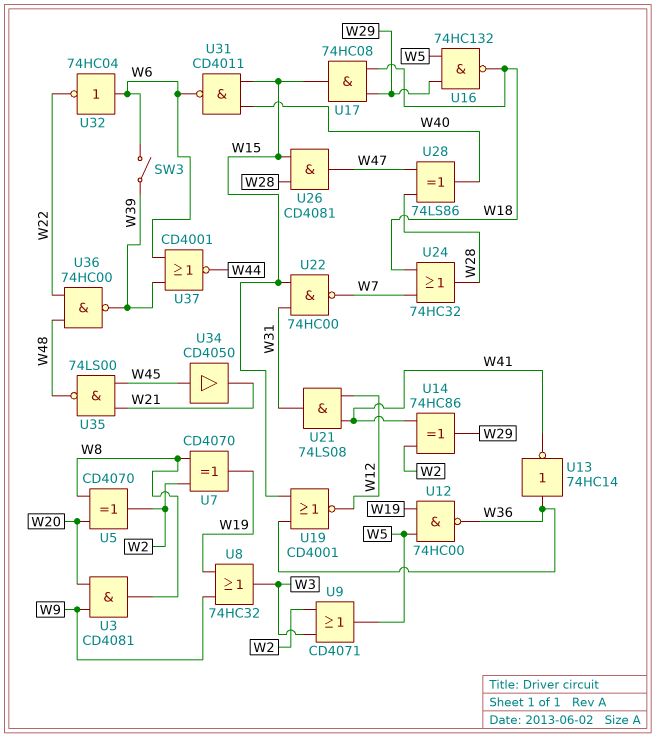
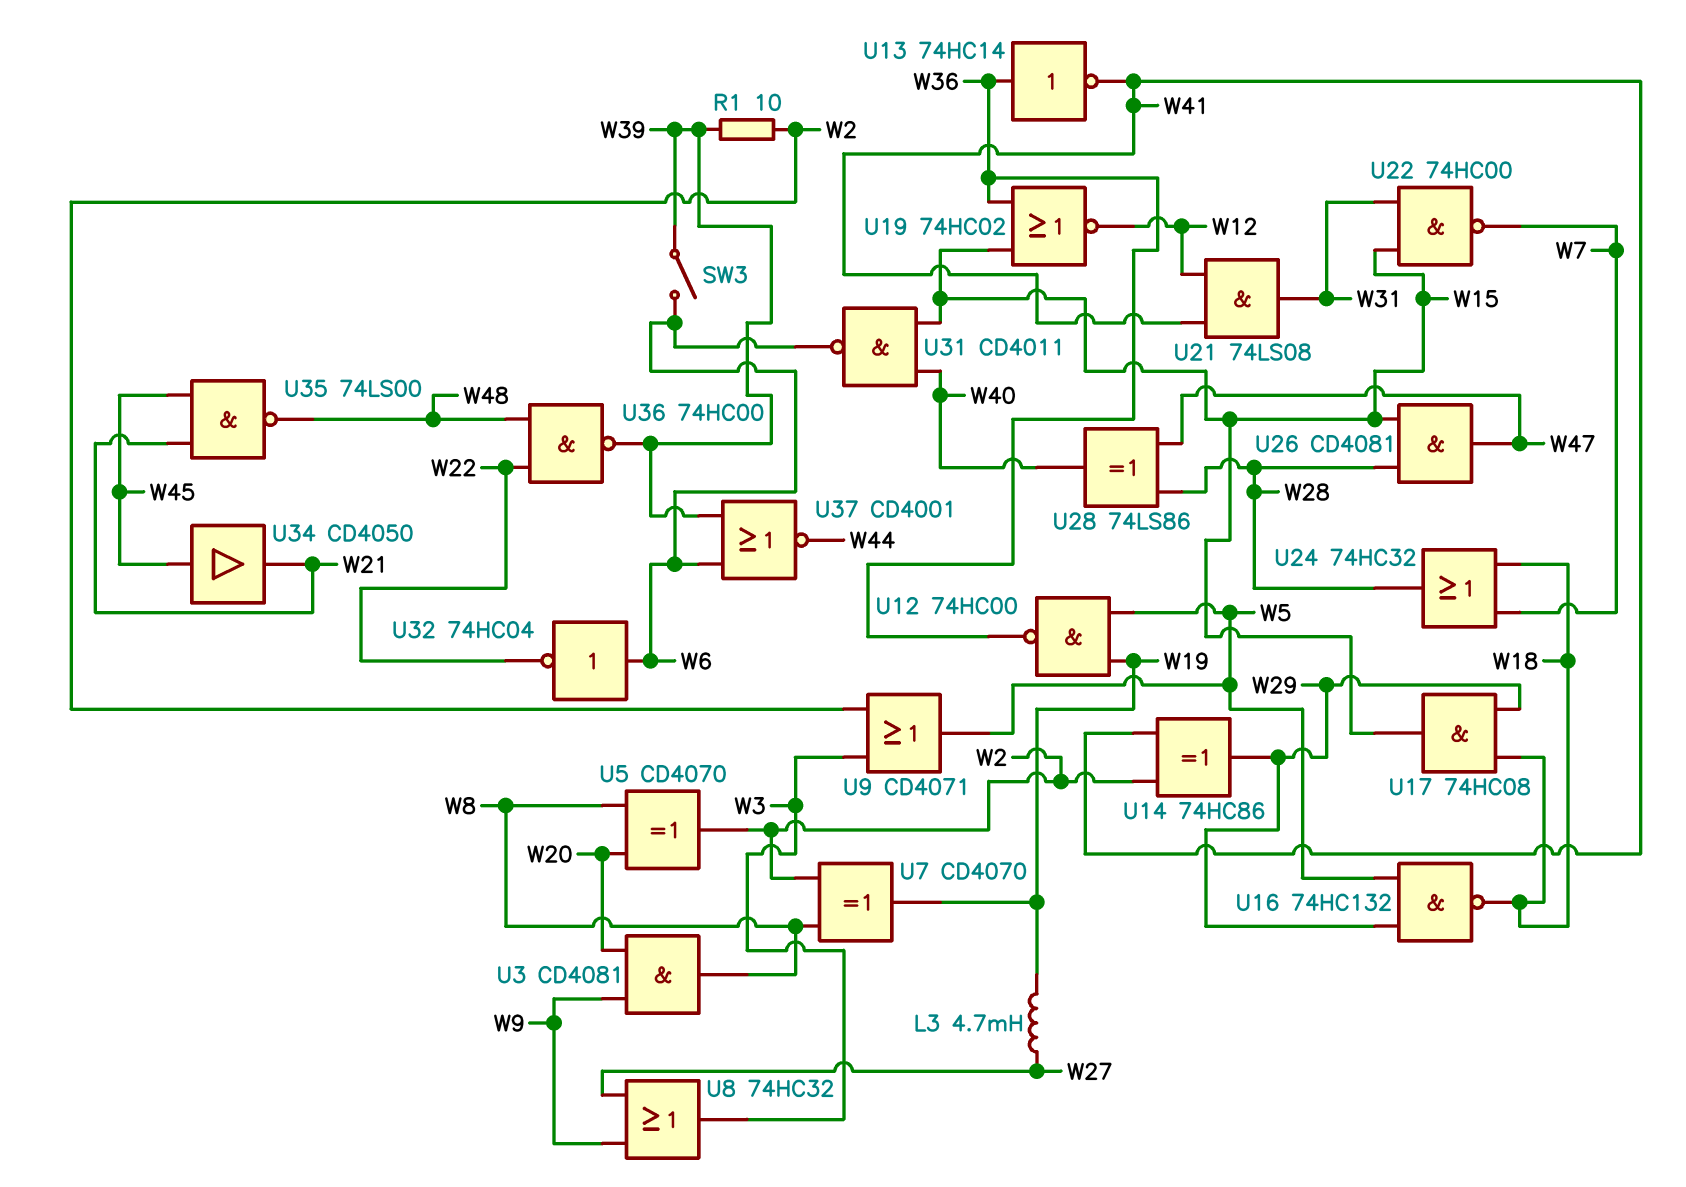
L3: none -> 4.7mH (W19, W27)
R1: none -> 10 (W2, W39)
U8: OR 74HC32 (in W9, in W19, out W3) -> OR 74HC32 (in W9, in W27, out W3)
U19: NOR CD4001 (in W15, in W36, out W12) -> NOR 74HC02 (in W15, in W36, out W12)

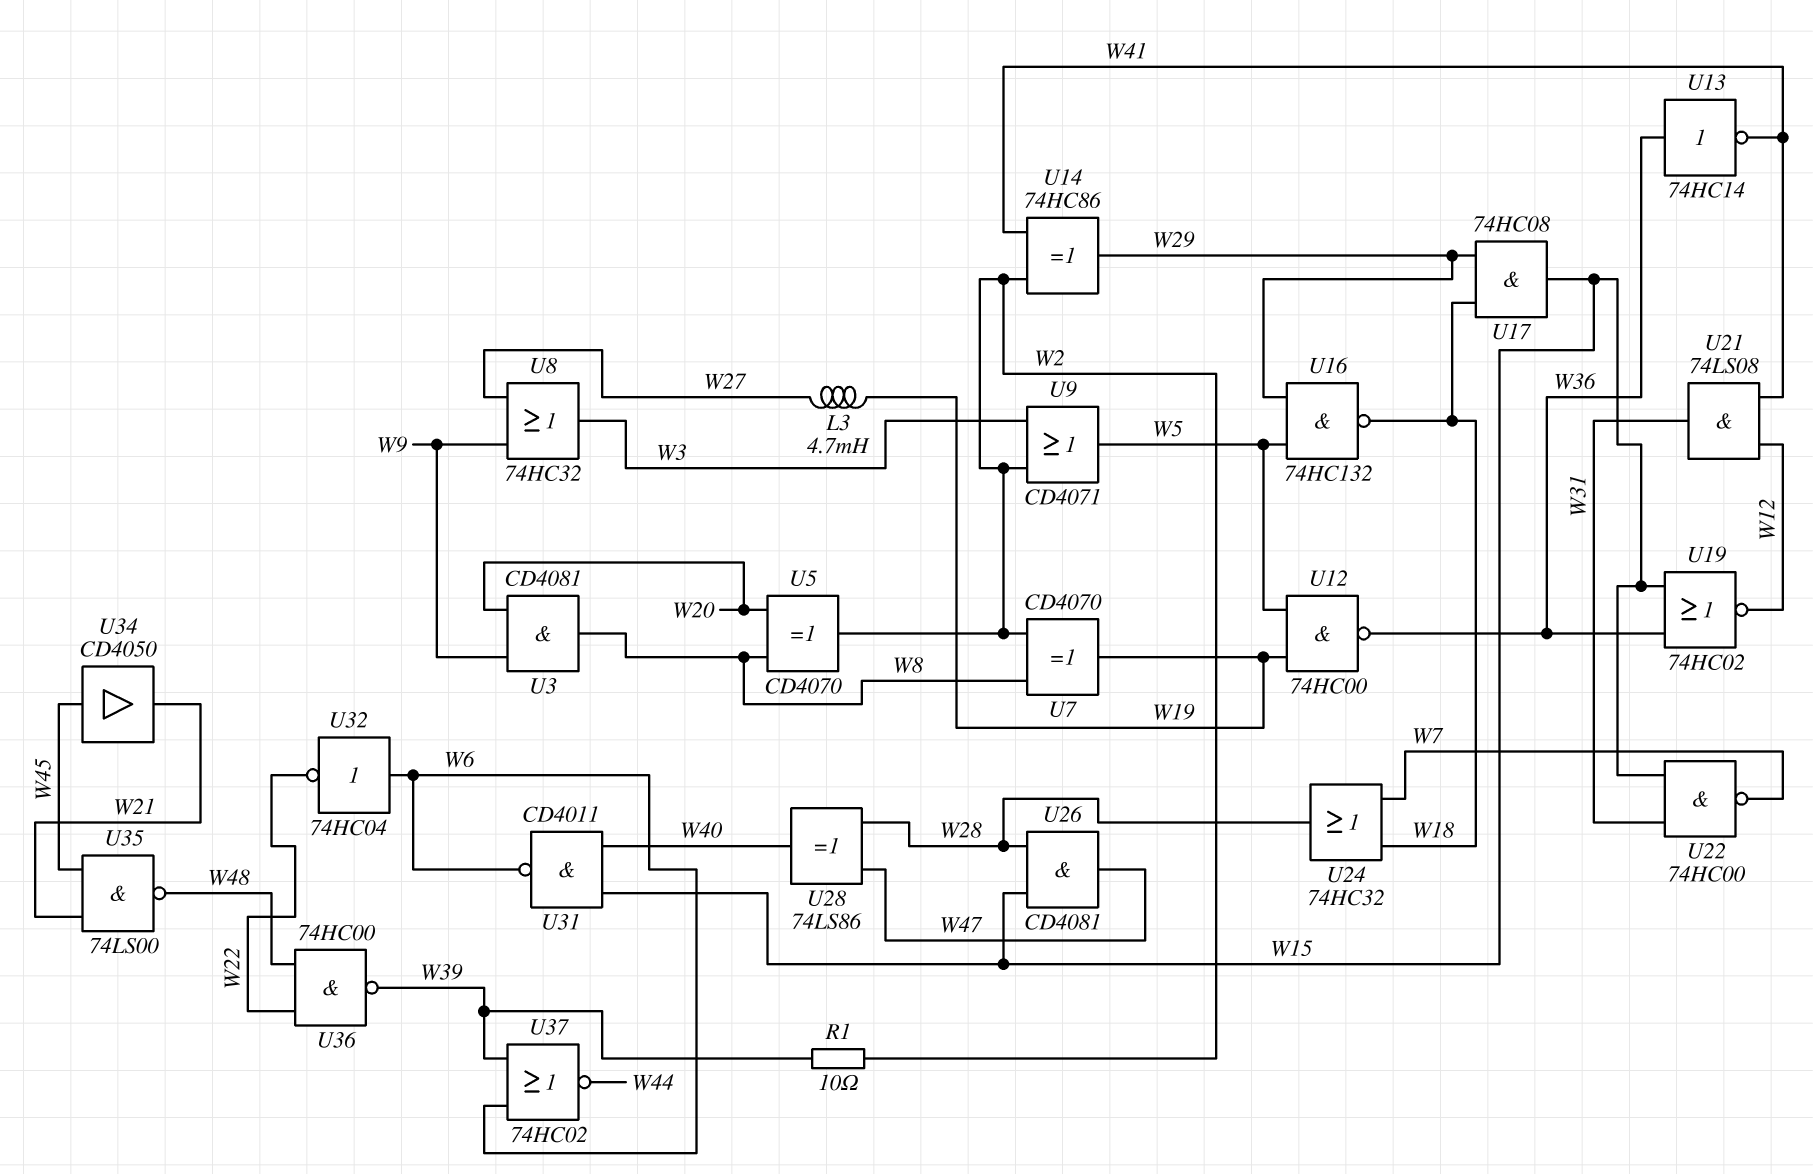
SW3: switch (W6, W39) -> none
U37: NOR CD4001 (in W6, in W39, out W44) -> NOR 74HC02 (in W6, in W39, out W44)

